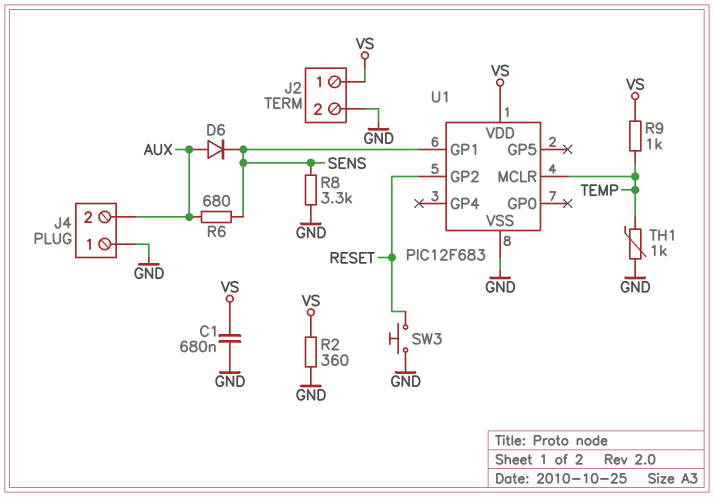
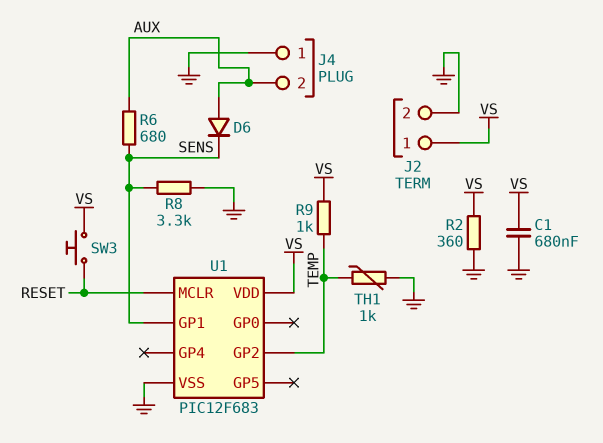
SW3: button (GND, RESET) -> button (RESET, VS)
U1 pin GP2: RESET -> TEMP
U1 pin MCLR: TEMP -> RESET

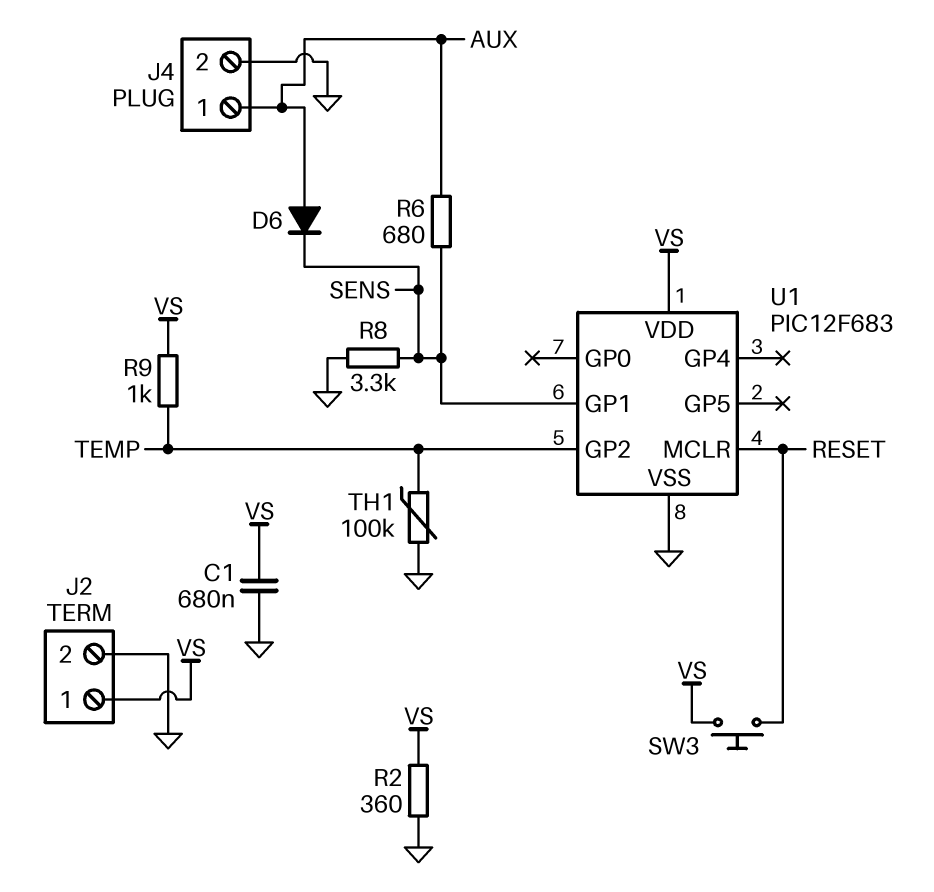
J4 pin 1: GND -> AUX
J4 pin 2: AUX -> GND
TH1: 1k (GND, TEMP) -> 100k (GND, TEMP)

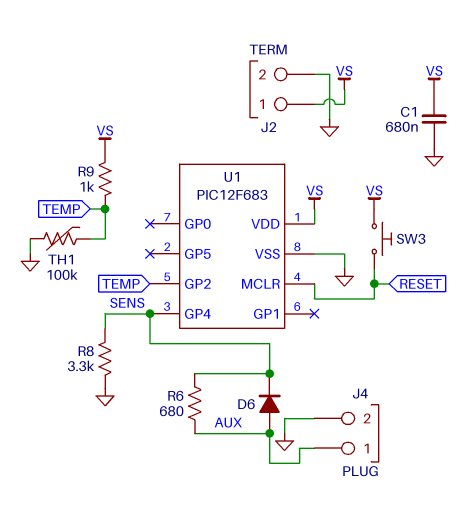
R2: 360 (GND, VS) -> none
U1 pin GP1: SENS -> none
U1 pin GP4: none -> SENS

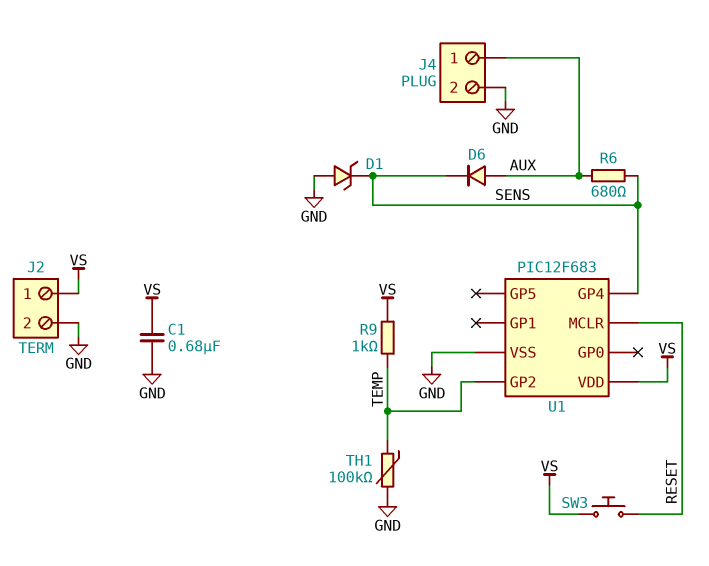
D1: none -> zener (A GND, K SENS)
R8: 3.3k (GND, SENS) -> none

